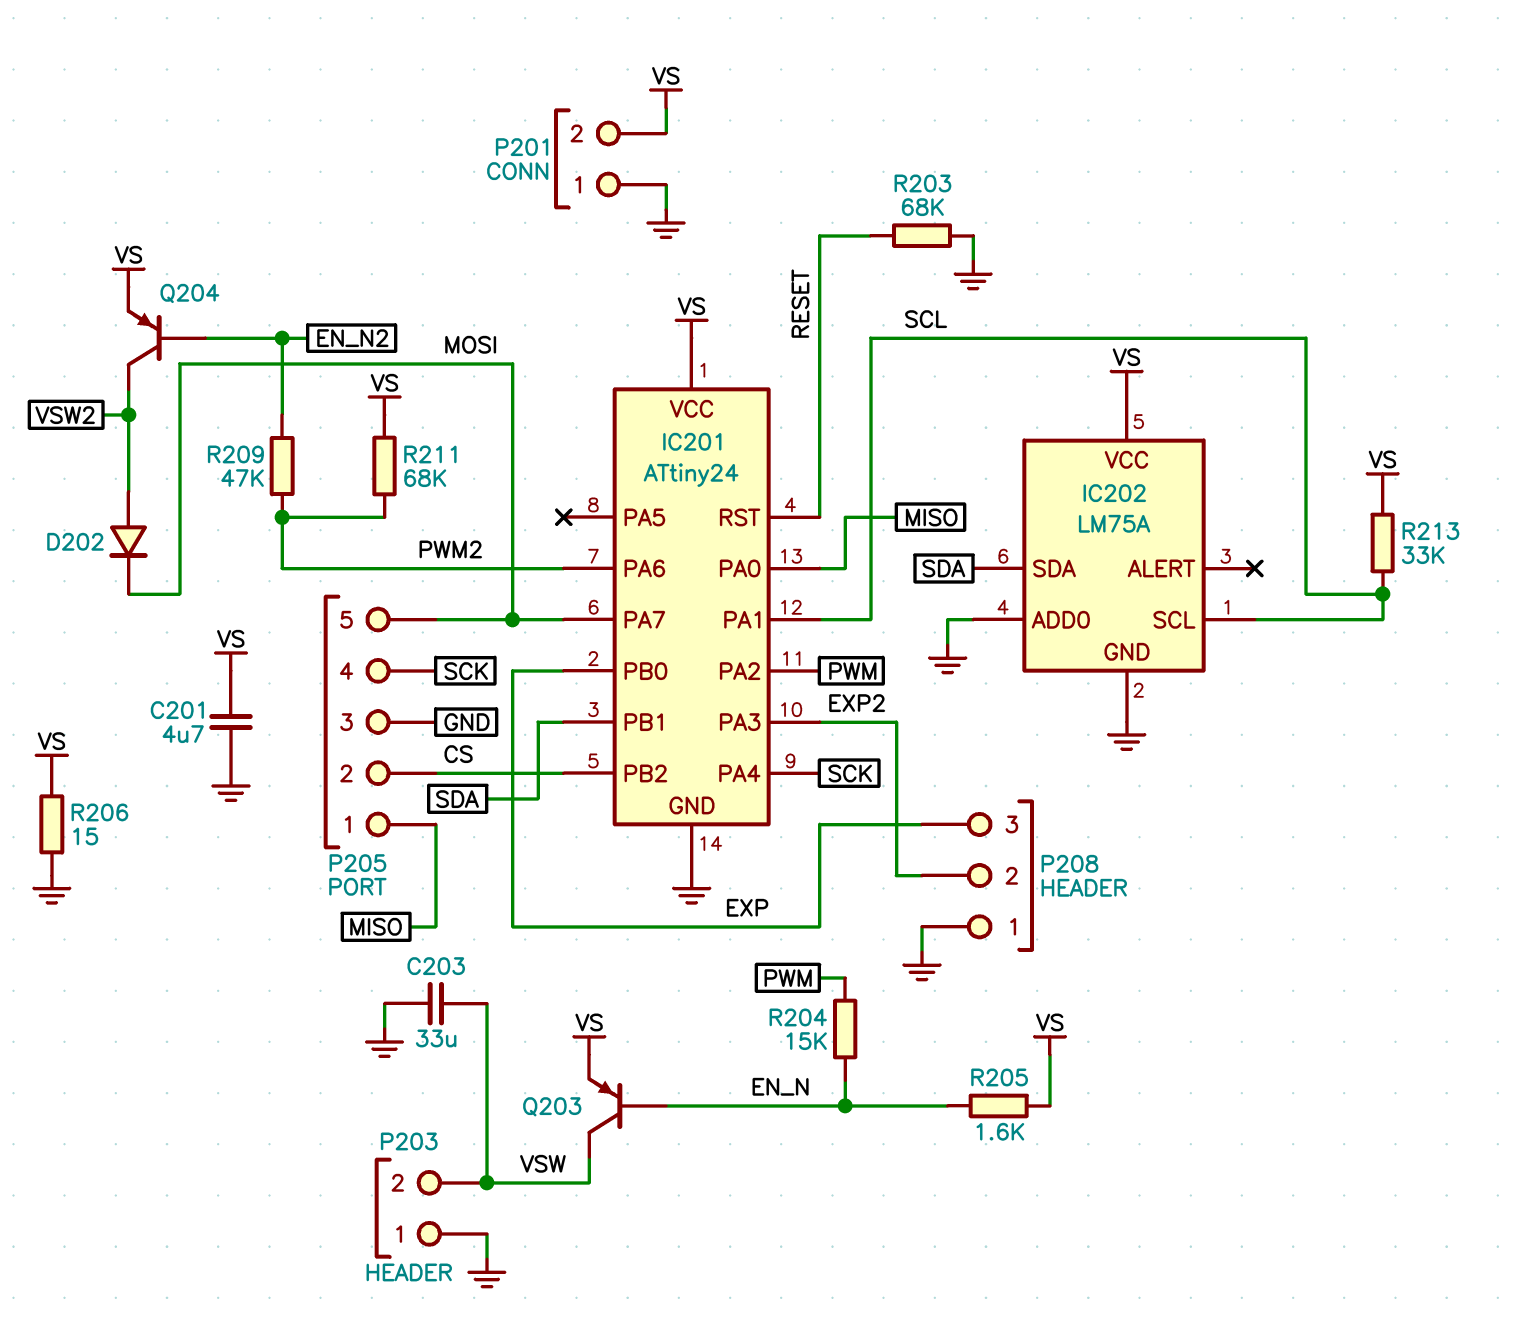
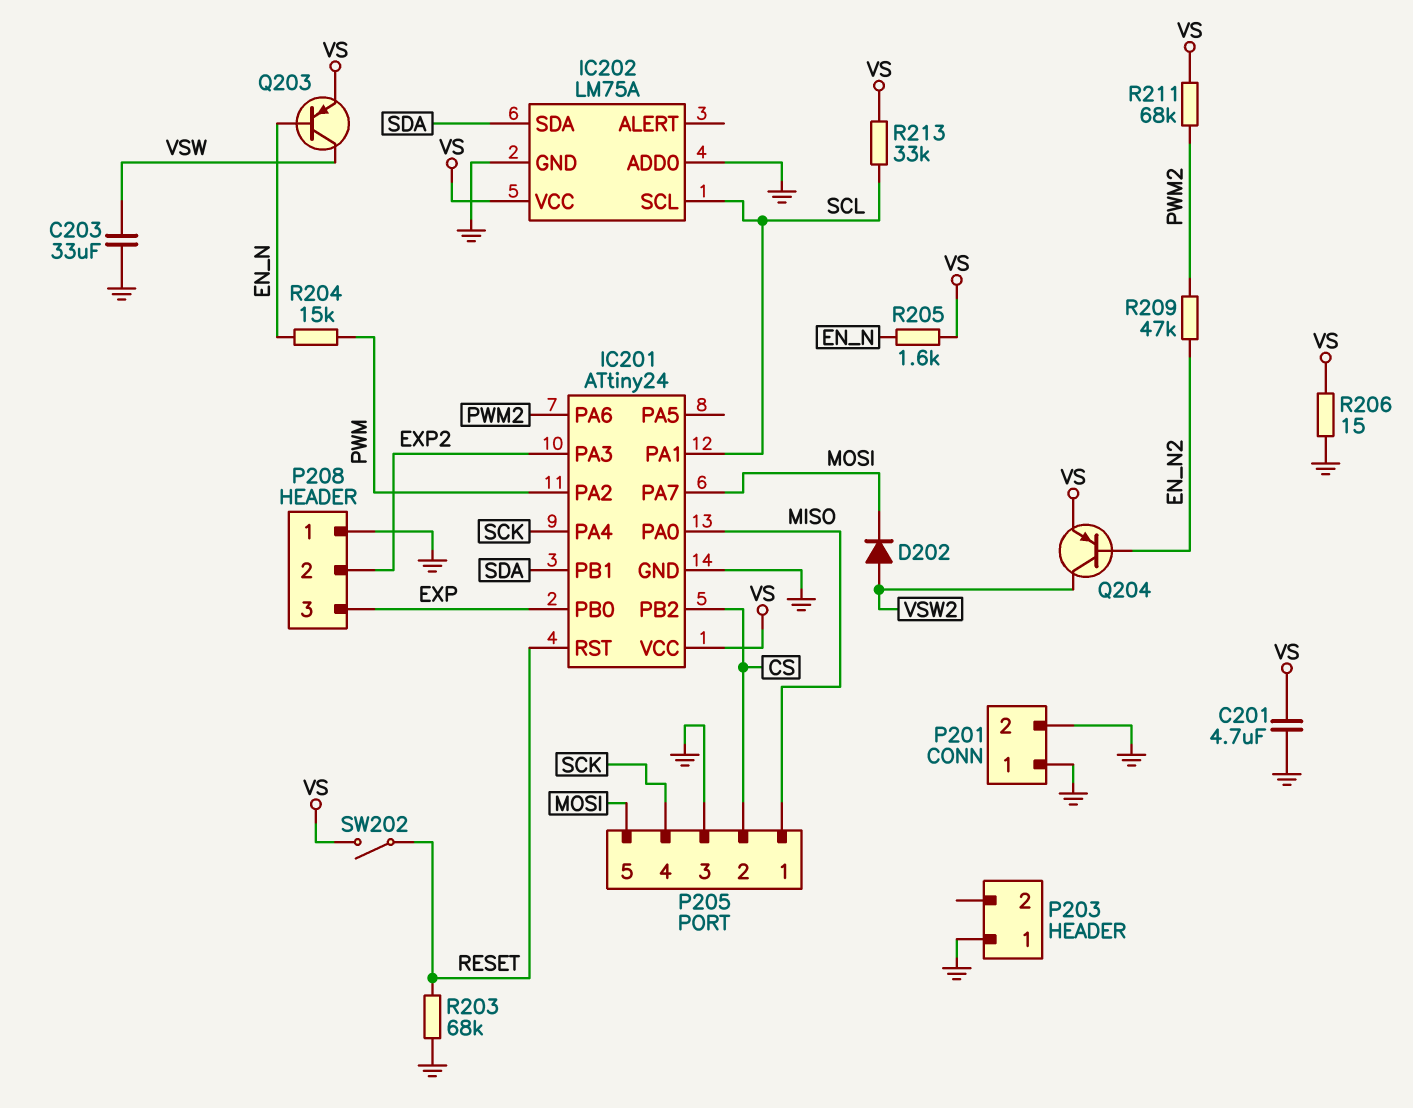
P201 pin 2: VS -> GND
P203 pin 2: VSW -> none
SW202: none -> switch (RESET, VS)

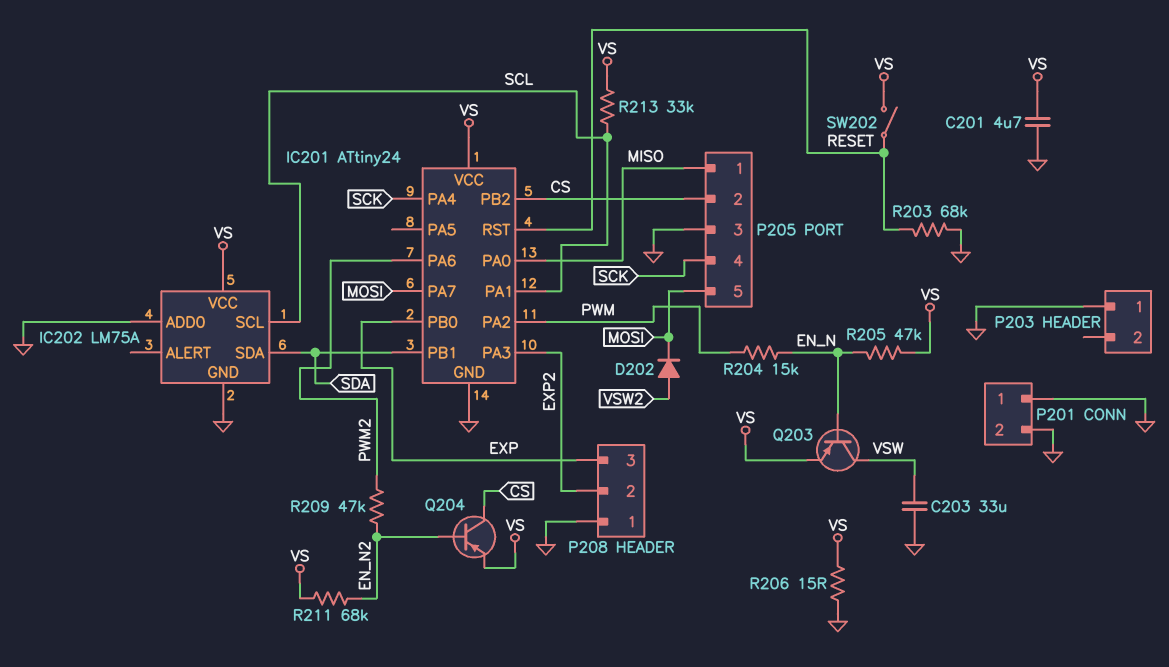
Q204: PNP (B EN_N2, C VSW2, E VS) -> PNP (B EN_N2, C CS, E VS)
R205: 1.6k (EN_N, VS) -> 47k (EN_N, VS)
R211: 68k (PWM2, VS) -> 68k (EN_N2, VS)

